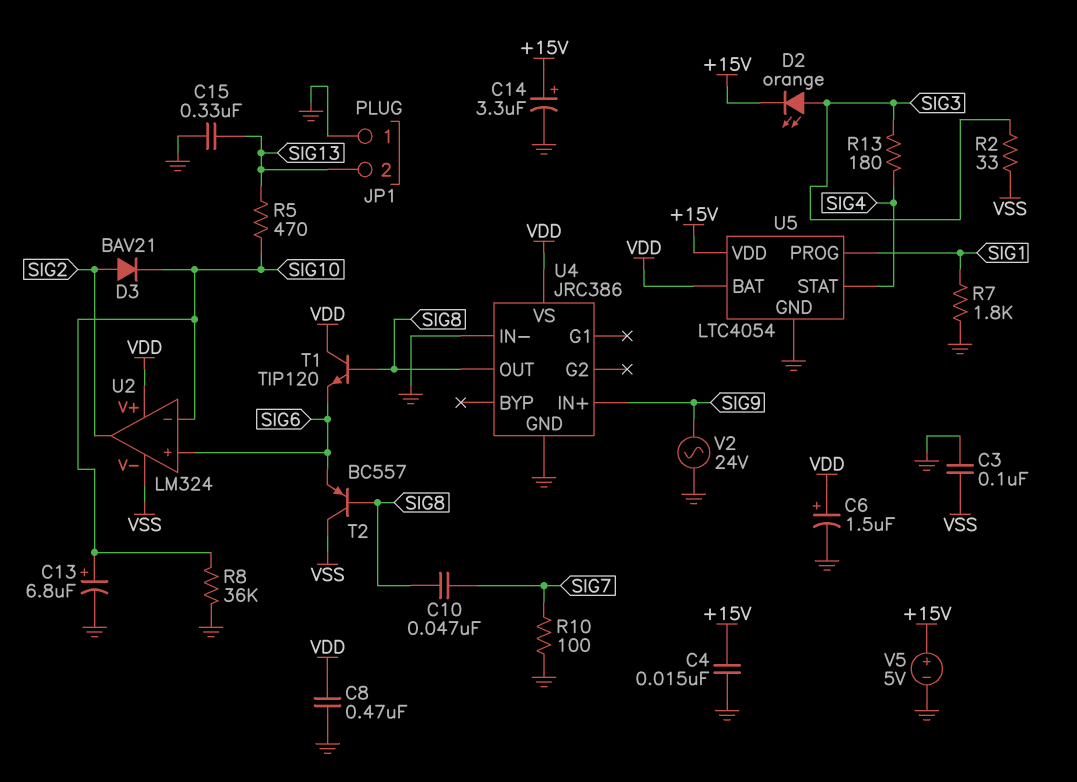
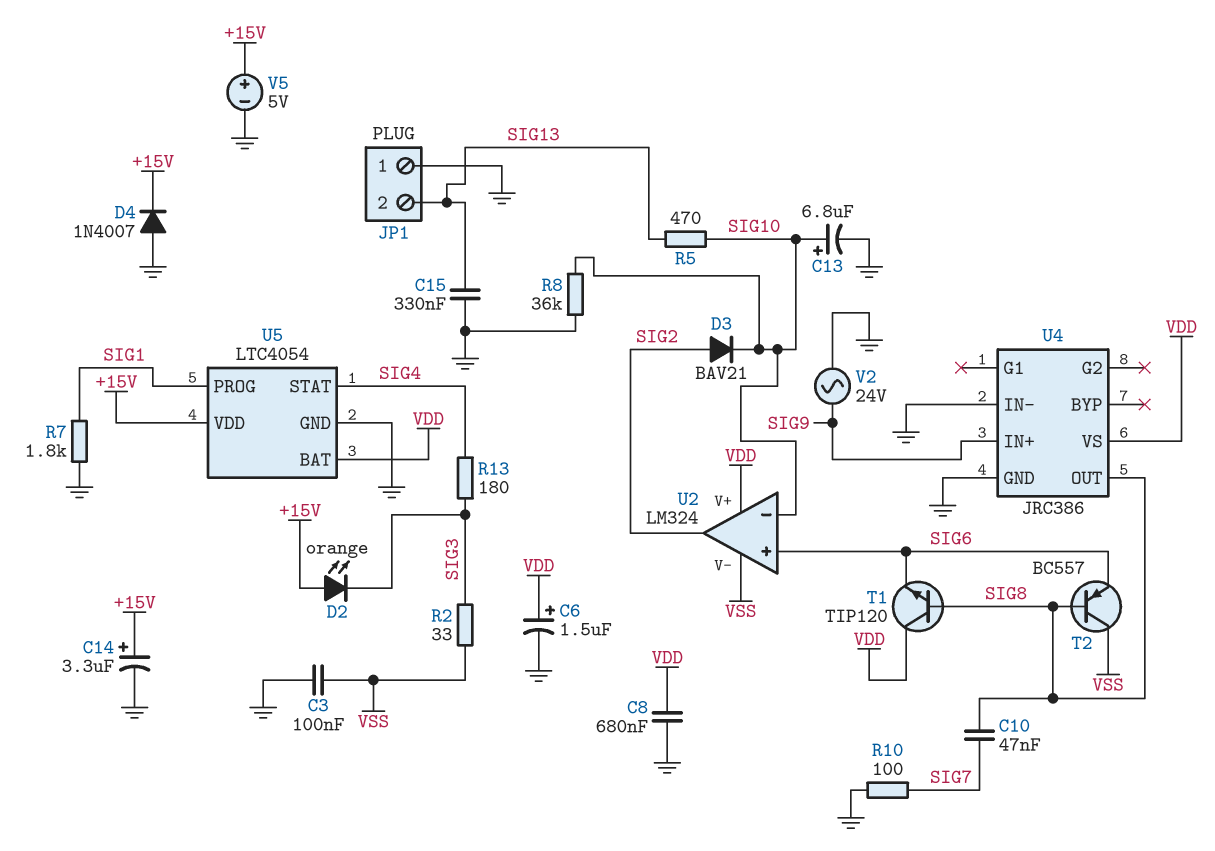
C4: 15nF (+15V, GND) -> none
C8: 470nF (GND, VDD) -> 680nF (GND, VDD)
D2: LED orange (A SIG3, K +15V) -> LED orange (A +15V, K SIG3)
D4: none -> diode 1N4007 (A GND, K +15V)

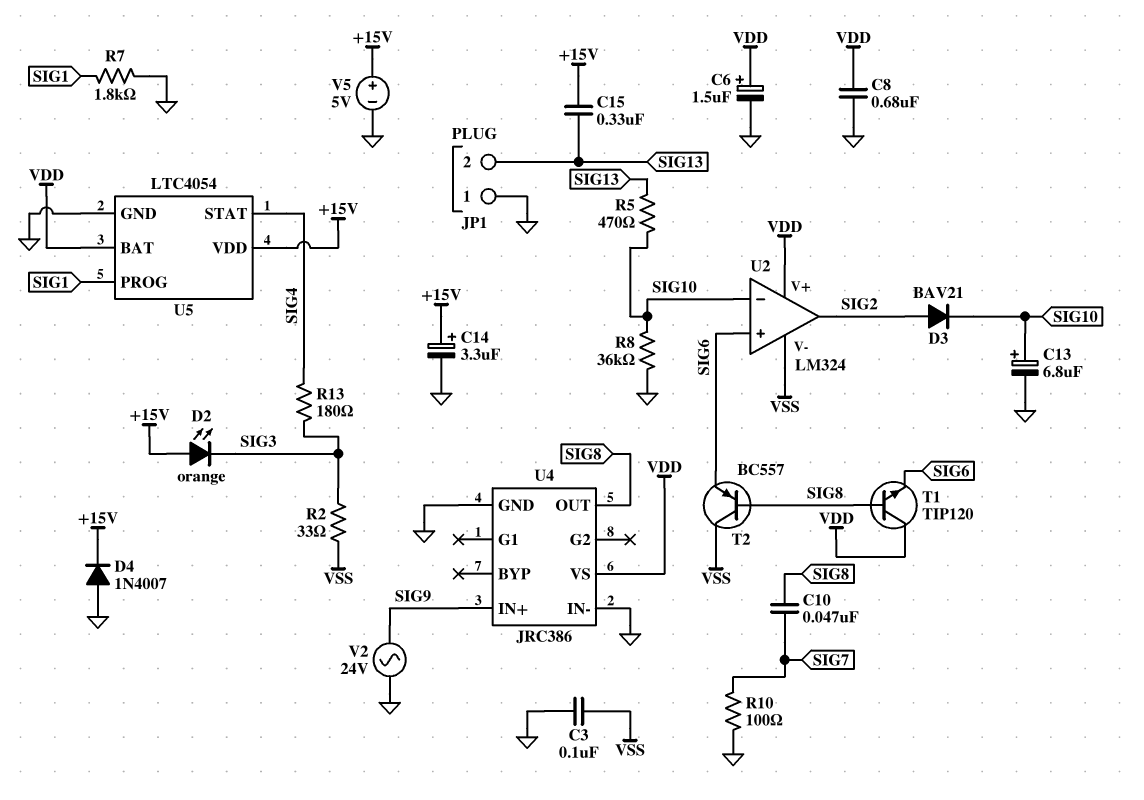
C15: 330nF (GND, SIG13) -> 330nF (+15V, SIG13)

